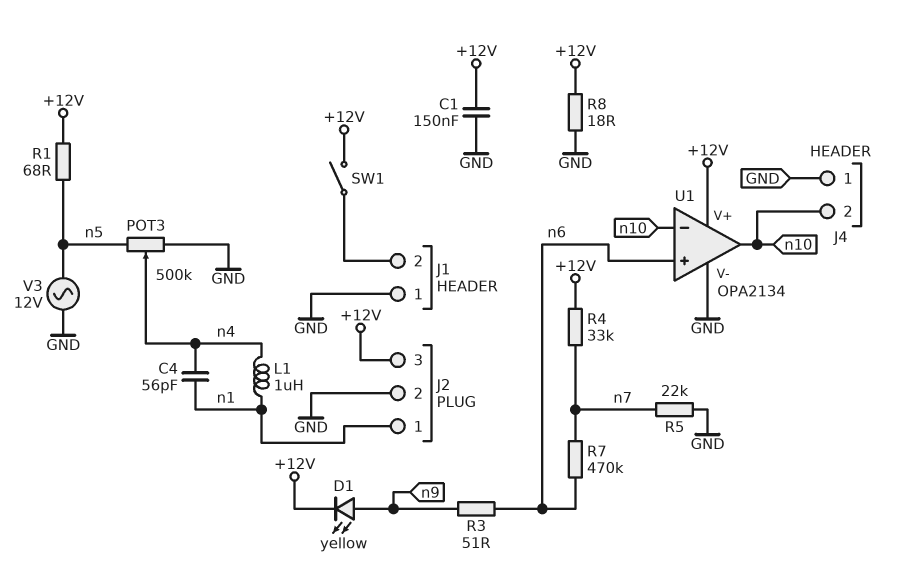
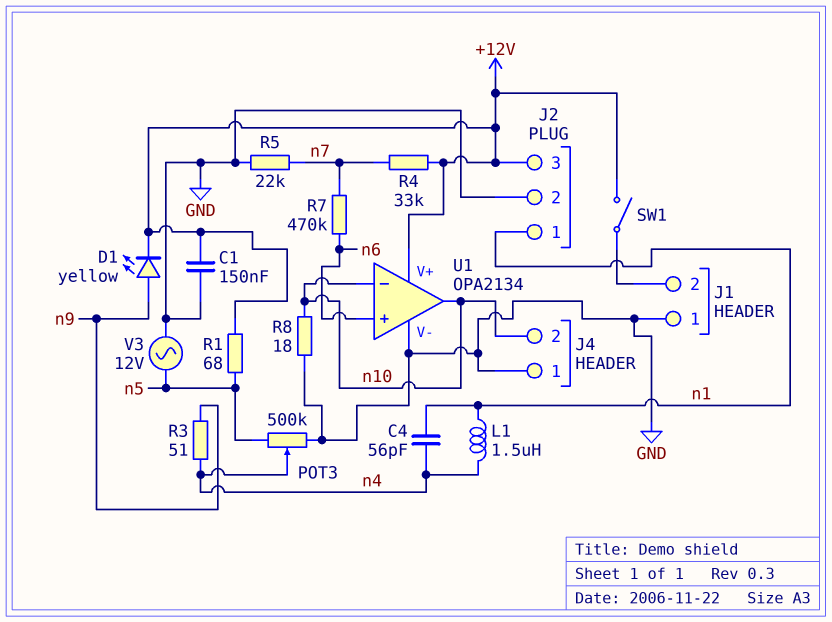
L1: 1uH (n1, n4) -> 1.5uH (n1, n4)
R3: 51 (n6, n9) -> 51 (n4, n9)
R8: 18 (+12V, GND) -> 18 (GND, n10)

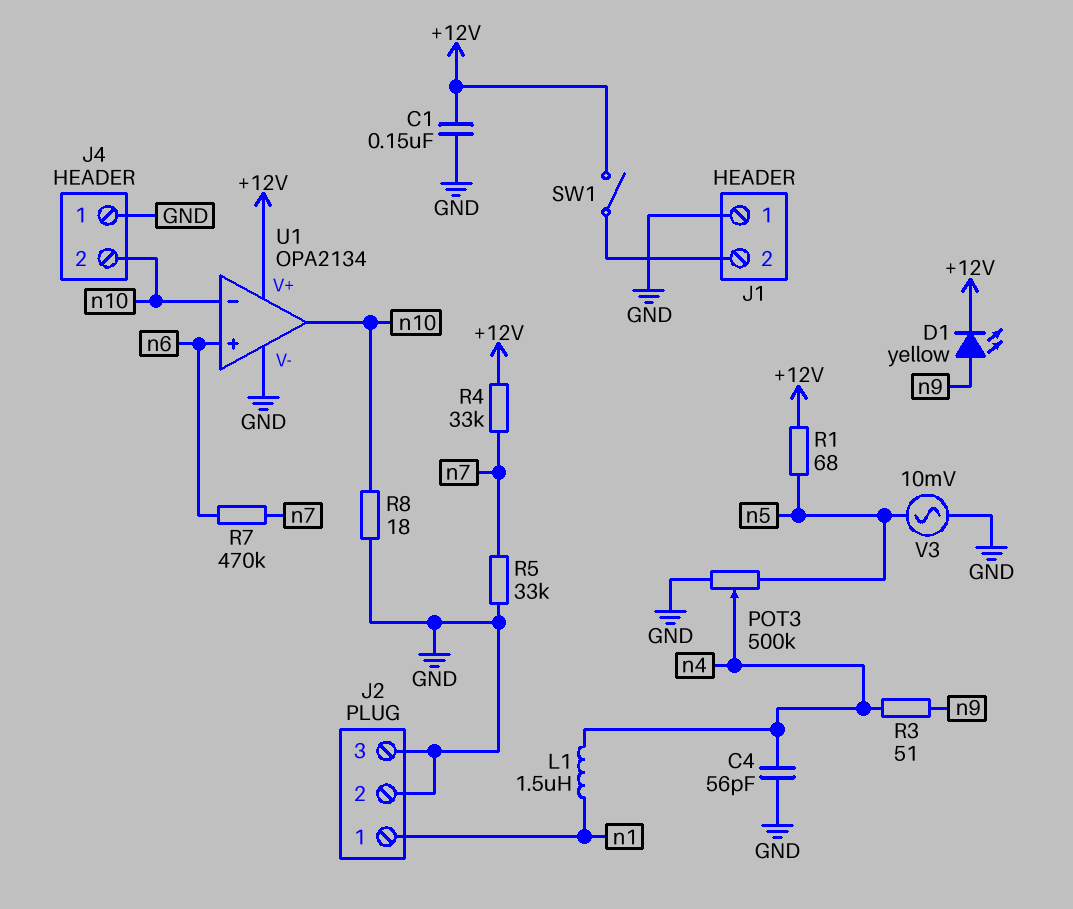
C4: 56pF (n1, n4) -> 56pF (GND, n4)
J2 pin 3: +12V -> GND
R5: 22k (GND, n7) -> 33k (GND, n7)
V3: AC 12V (GND, n5) -> AC 10mV (GND, n5)

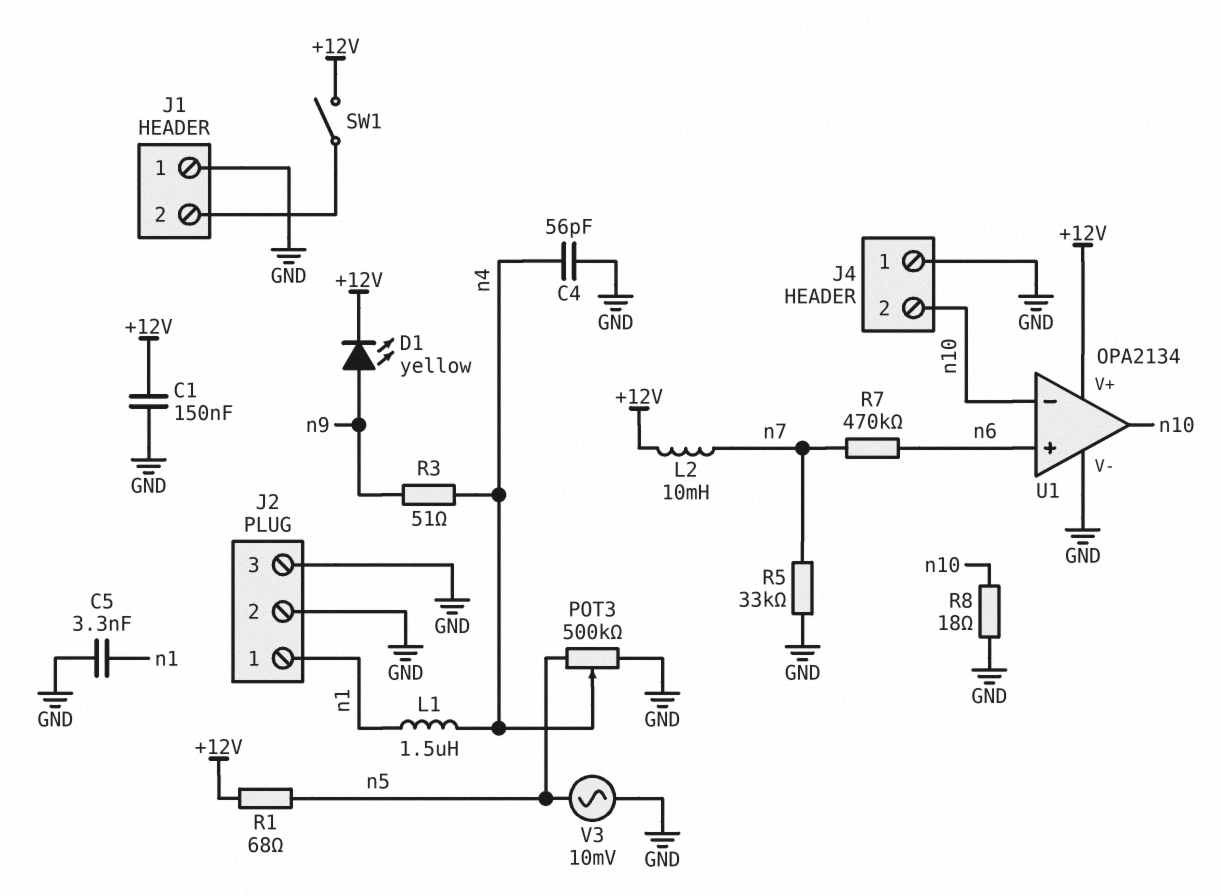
C5: none -> 3.3nF (GND, n1)
L2: none -> 10mH (+12V, n7)
R4: 33k (+12V, n7) -> none

